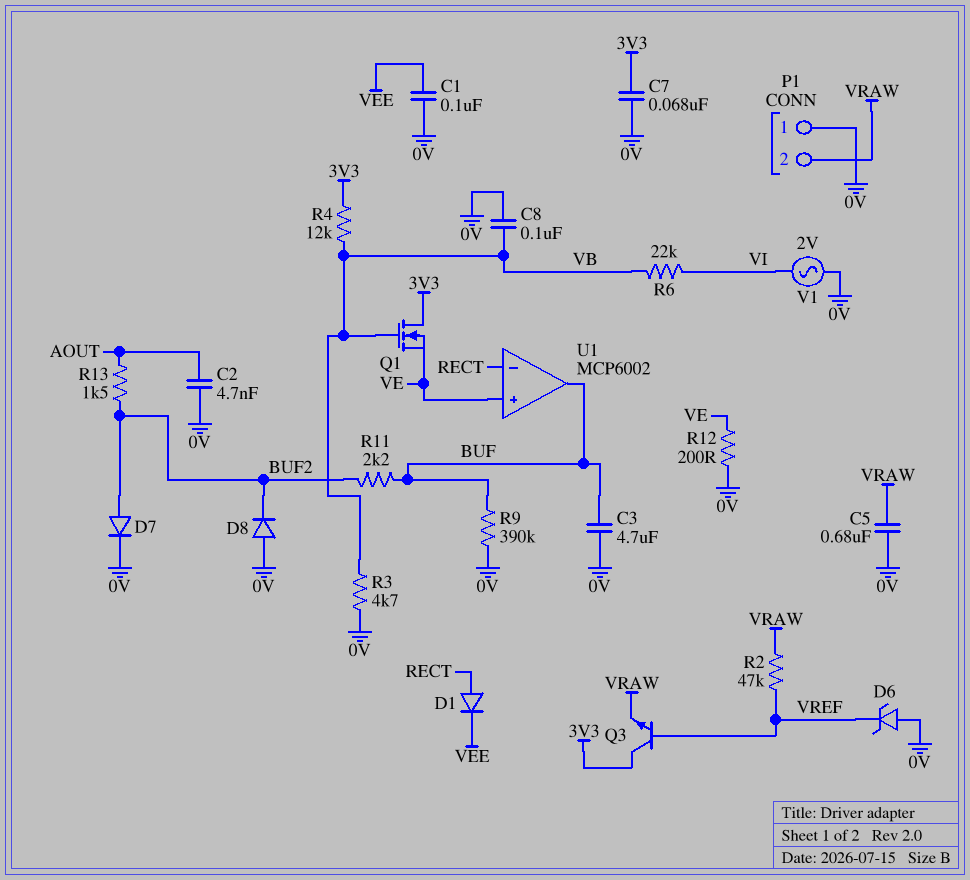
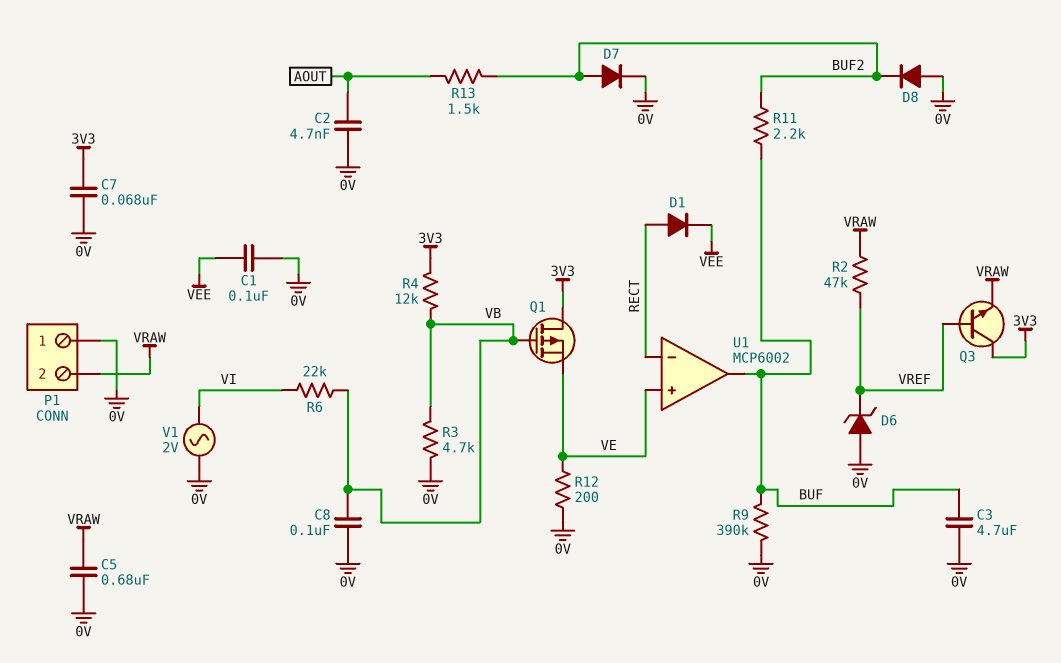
Q1: NMOS (G VB, D 3V3, S VE) -> PMOS (G VB, D 3V3, S VE)

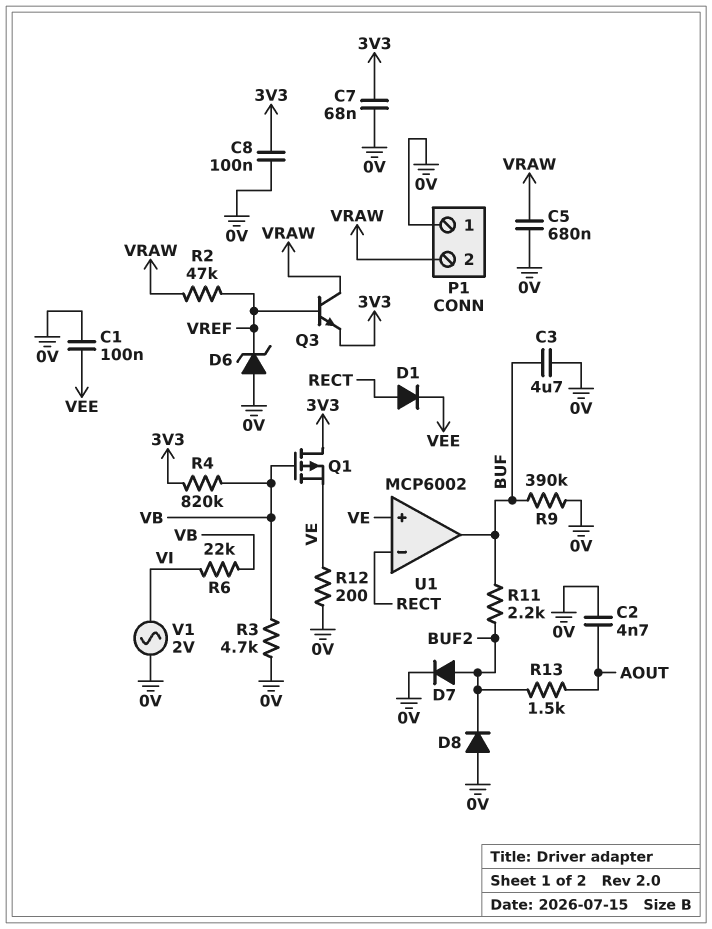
C8: 100nF (0V, VB) -> 100nF (0V, 3V3)
Q3: NPN (B VREF, C 3V3, E VRAW) -> NPN (B VREF, C VRAW, E 3V3)
R4: 12k (3V3, VB) -> 820k (3V3, VB)

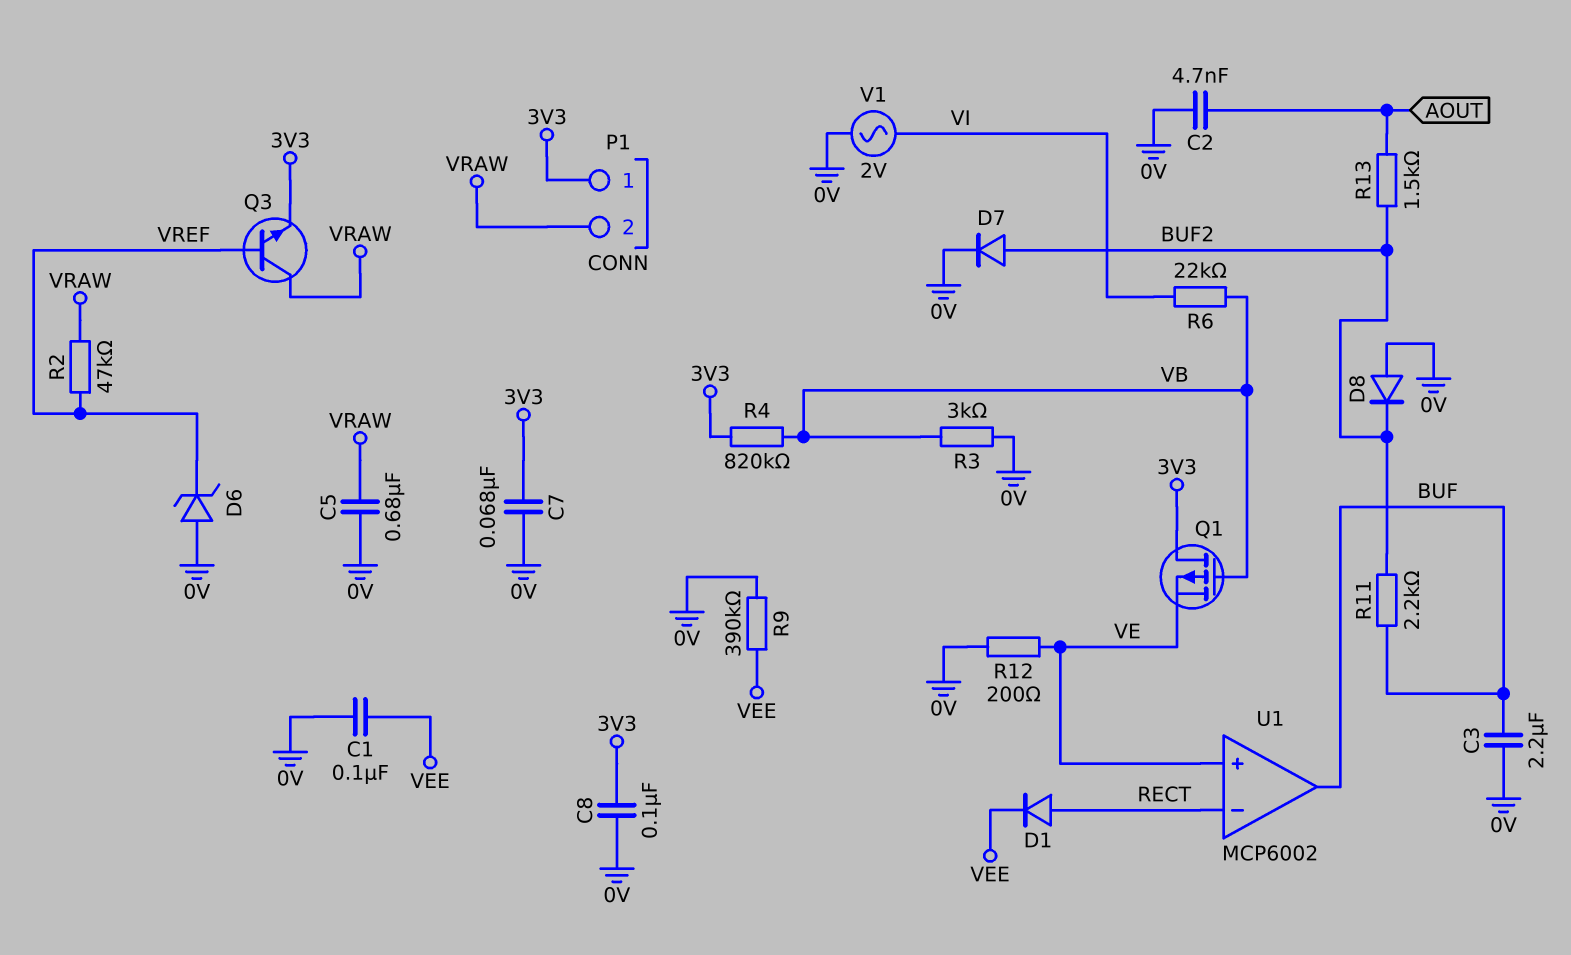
C3: 4.7uF (0V, BUF) -> 2.2uF (0V, BUF)
P1 pin 1: 0V -> 3V3
R3: 4.7k (0V, VB) -> 3k (0V, VB)
R9: 390k (0V, BUF) -> 390k (0V, VEE)

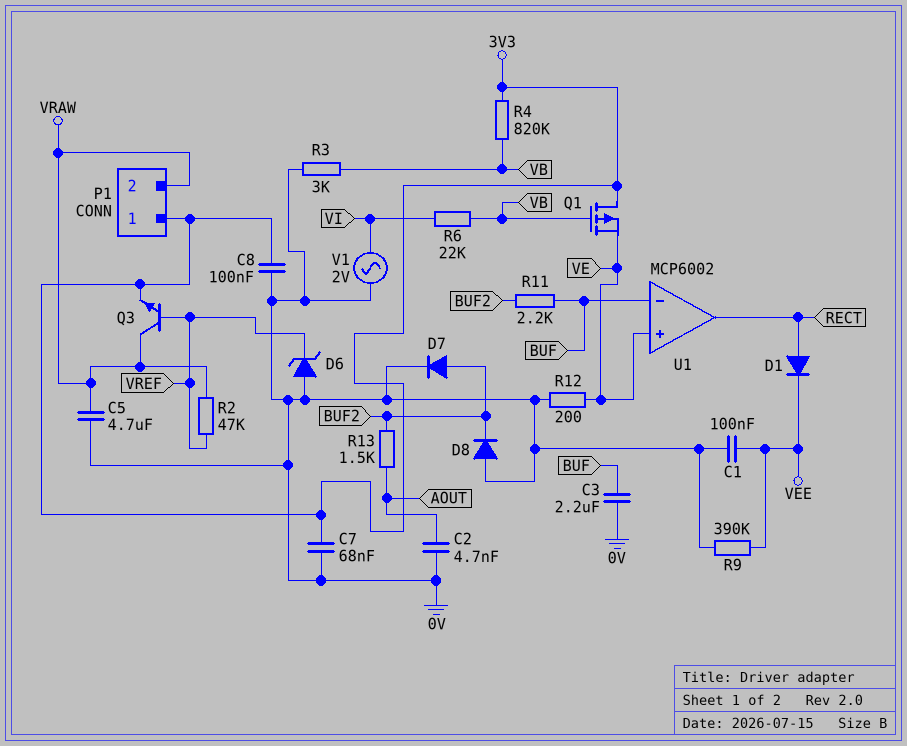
C5: 680nF (0V, VRAW) -> 4.7uF (0V, VRAW)
U1 pin in-: RECT -> BUF
U1 pin out: BUF -> RECT

